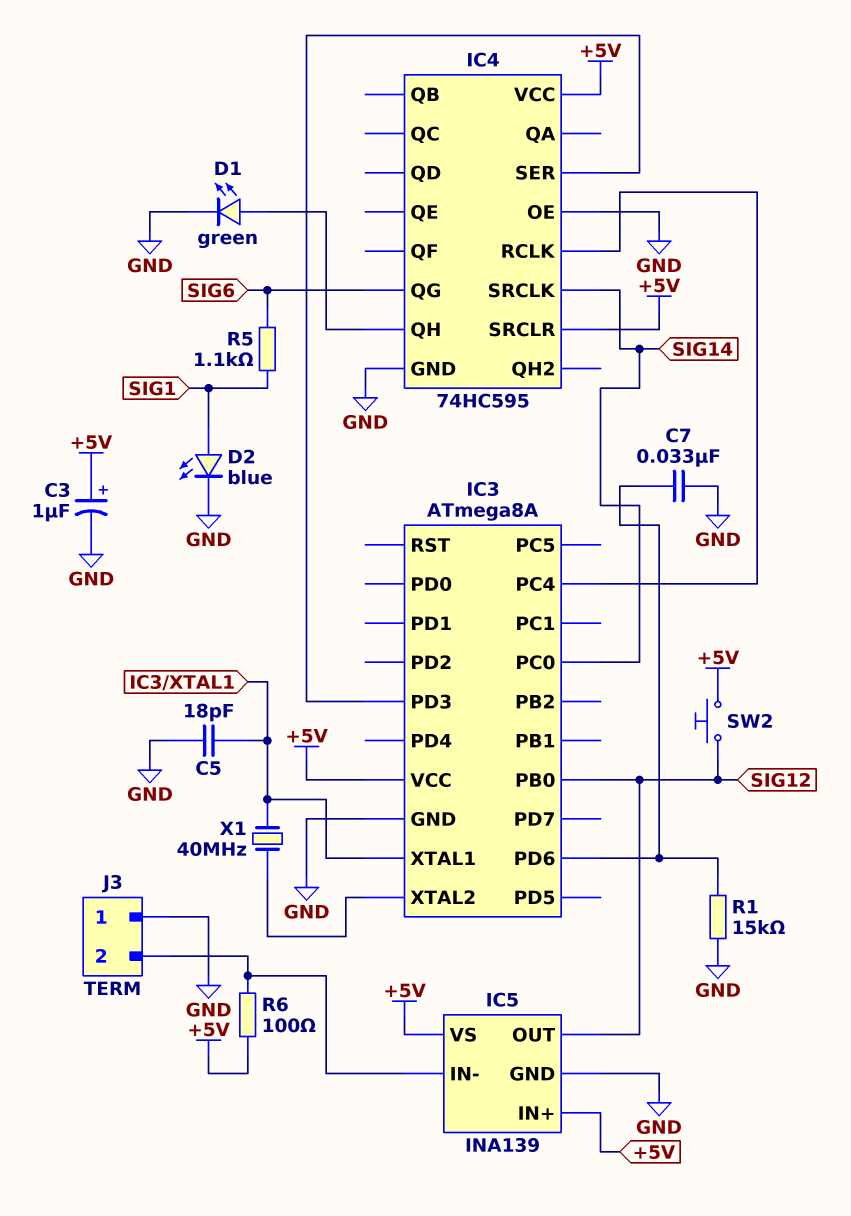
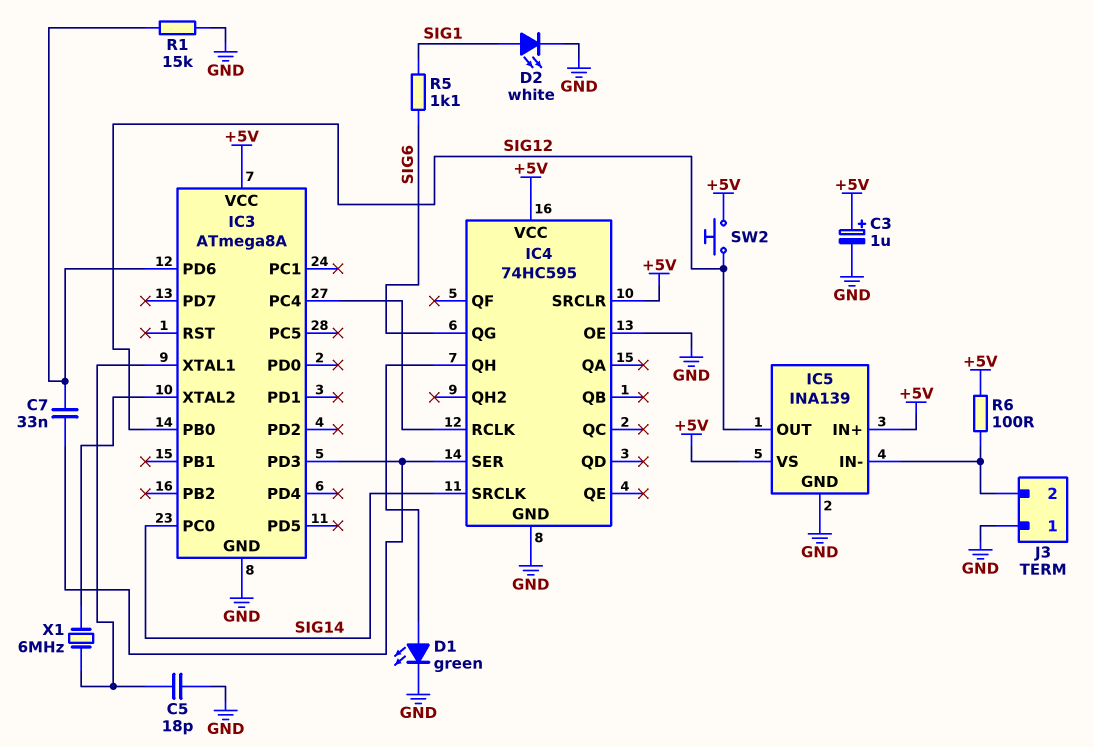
C7: 33nF (GND, IC3/PD6) -> 33nF (IC3/PD3, IC3/PD6)
D2: LED blue (A SIG1, K GND) -> LED white (A SIG1, K GND)
X1: 40MHz (IC3/XTAL1, IC3/XTAL2) -> 6MHz (IC3/XTAL1, IC3/XTAL2)

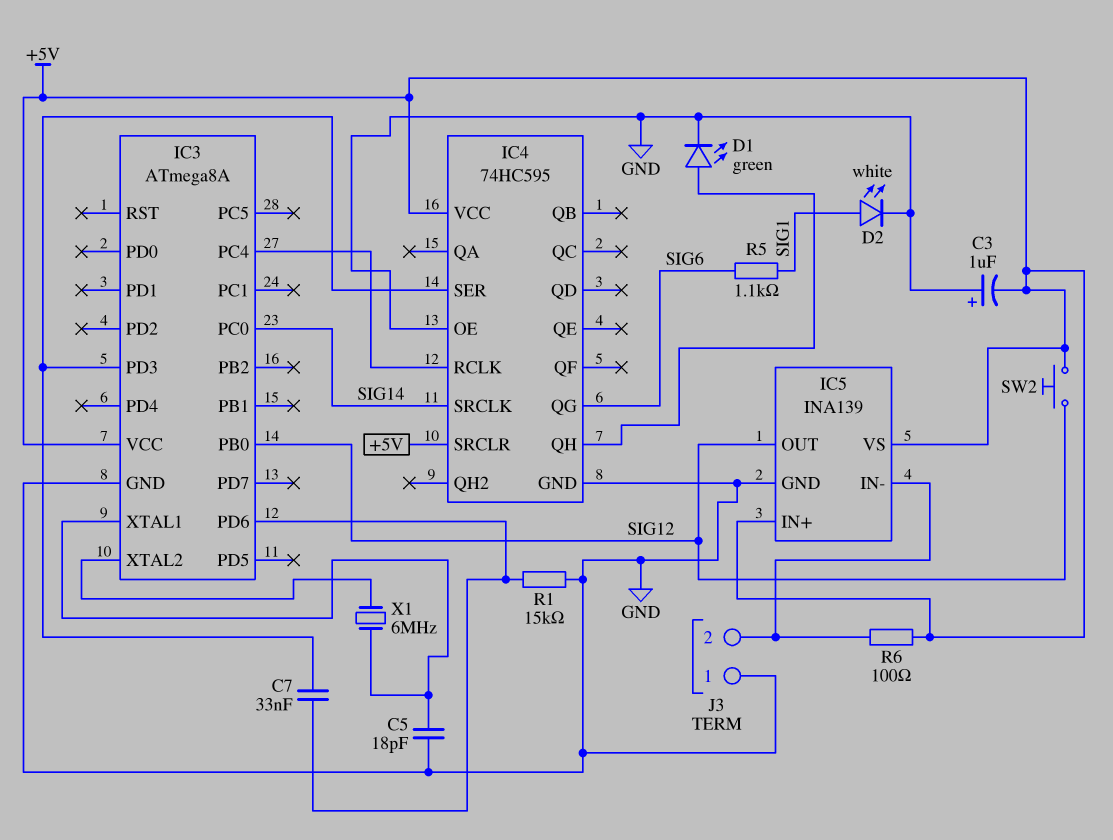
C3: 1uF (plus +5V, minus GND) -> 1uF (plus GND, minus +5V)

